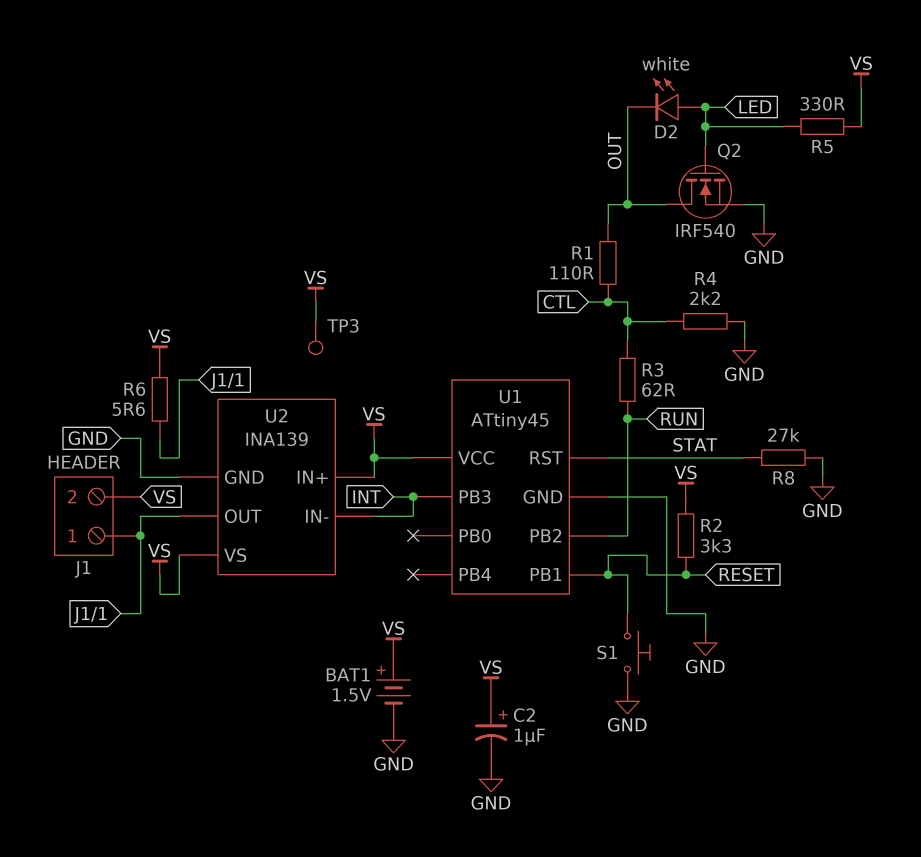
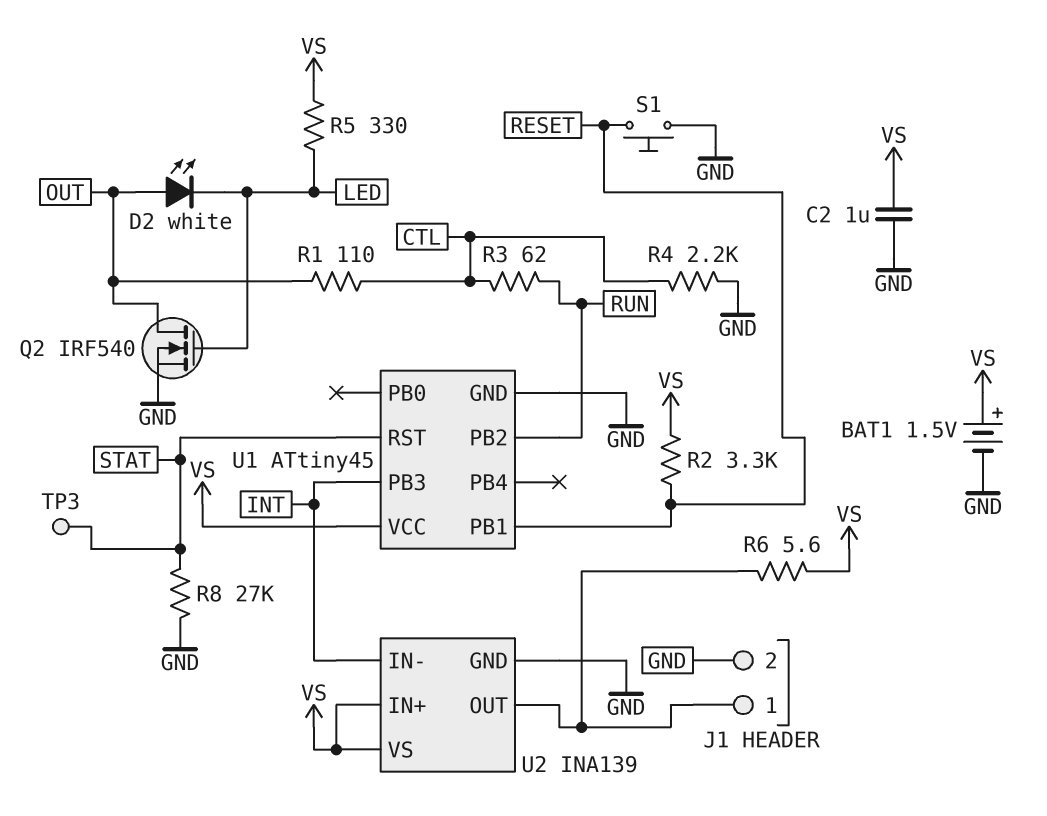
C2: 1uF (plus VS, minus GND) -> 1uF (GND, VS)
D2: LED white (A LED, K OUT) -> LED white (A OUT, K LED)
J1 pin 2: VS -> GND
TP3: test point (VS) -> test point (STAT)

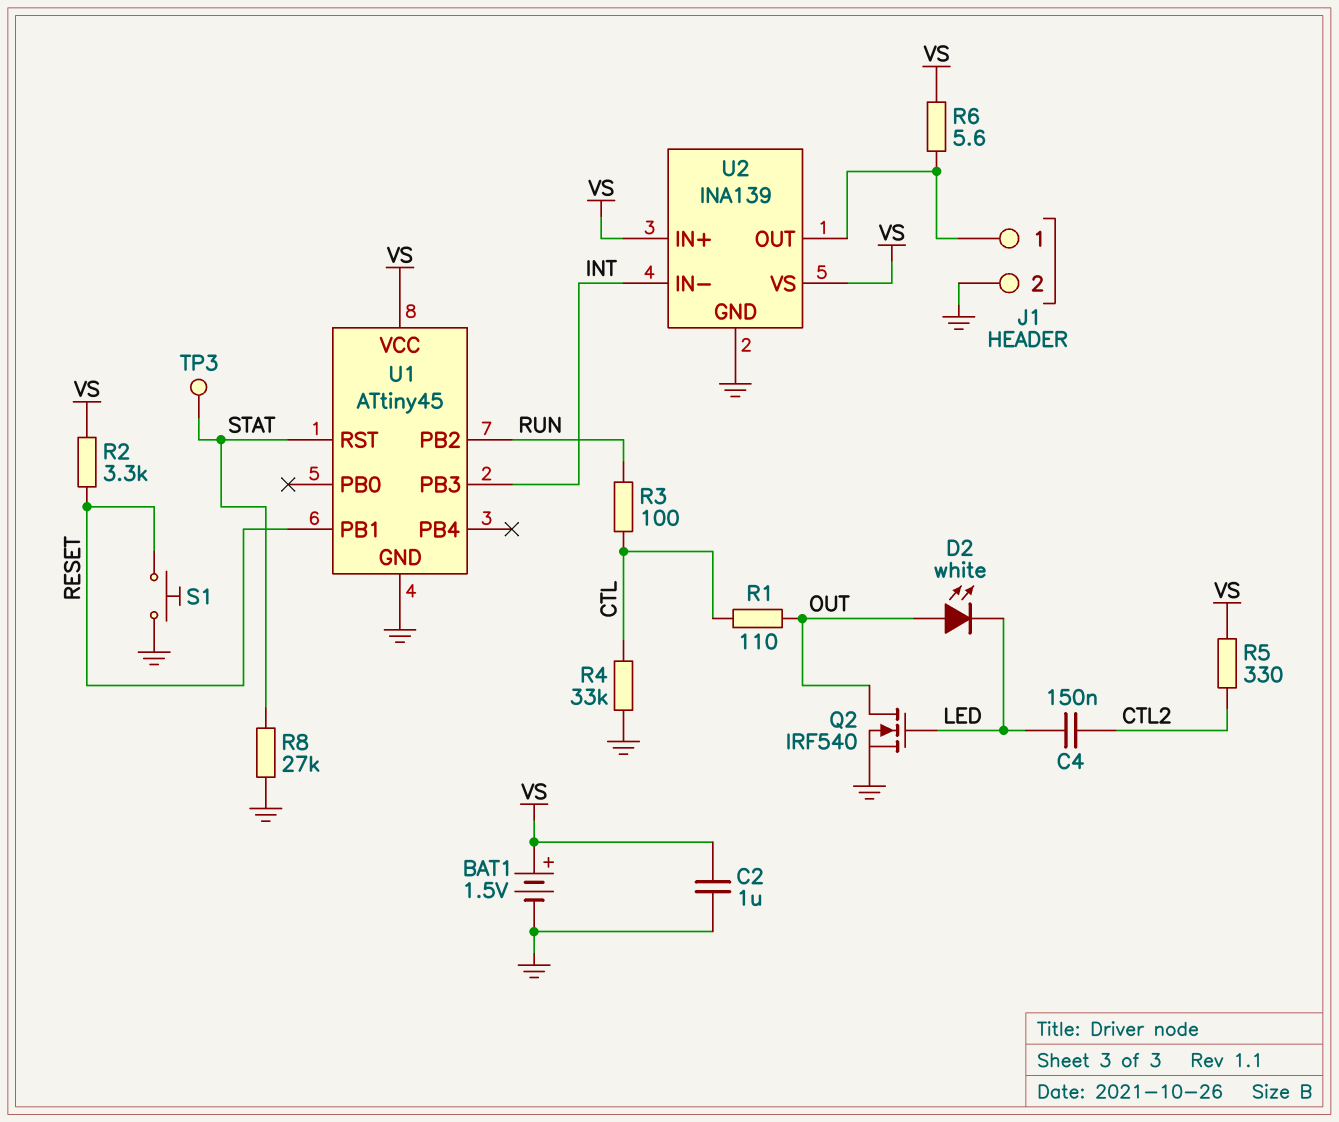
C4: none -> 150nF (CTL2, LED)
R3: 62 (CTL, RUN) -> 100 (CTL, RUN)
R4: 2.2k (CTL, GND) -> 33k (CTL, GND)
R5: 330 (LED, VS) -> 330 (CTL2, VS)

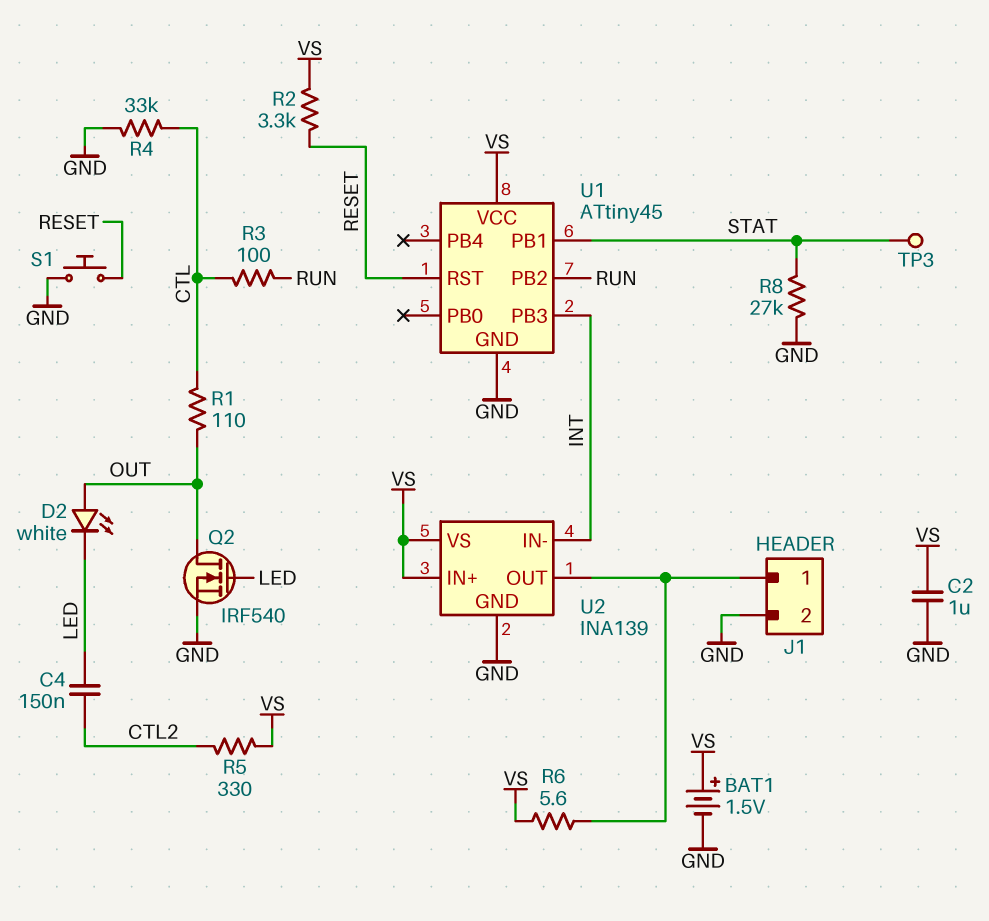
U1 pin PB1: RESET -> STAT
U1 pin RST: STAT -> RESET

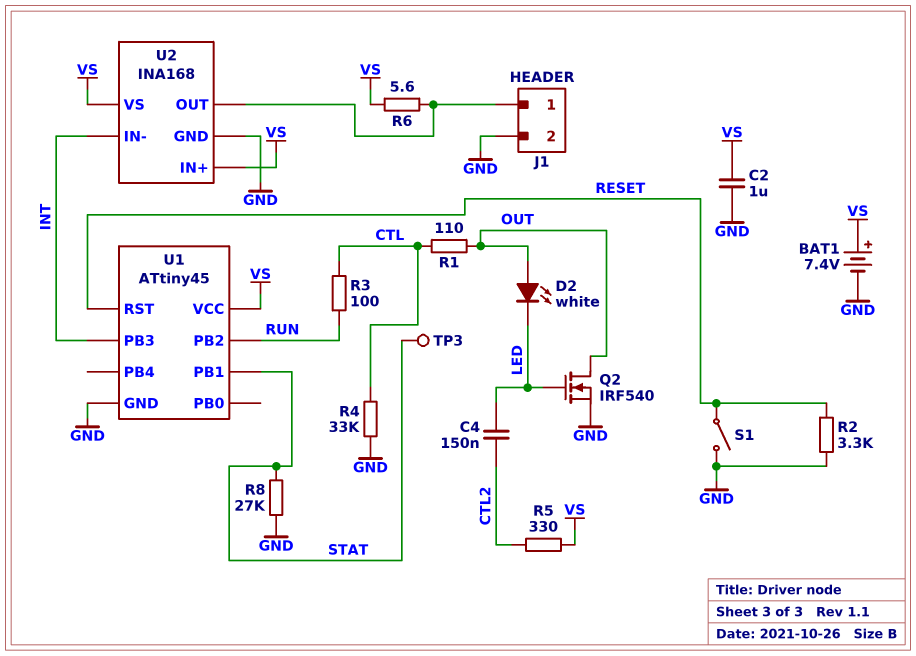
BAT1: 1.5V (plus VS, minus GND) -> 7.4V (plus VS, minus GND)
R2: 3.3k (RESET, VS) -> 3.3k (GND, RESET)
S1: button (GND, RESET) -> switch (GND, RESET)
U2: INA139 -> INA168

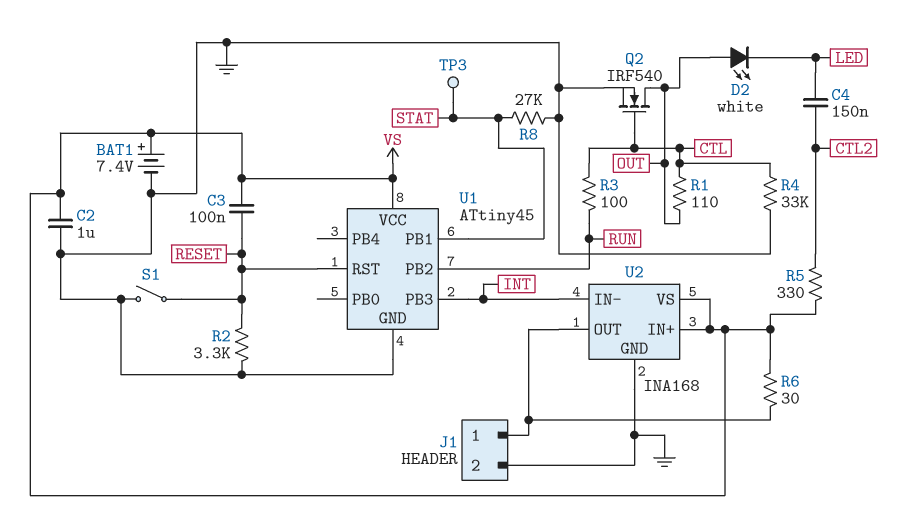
C3: none -> 100nF (RESET, VS)
Q2: NMOS IRF540 (G LED, D OUT, S GND) -> NMOS IRF540 (G CTL, D OUT, S GND)
R6: 5.6 (J1/1, VS) -> 30 (J1/1, VS)

